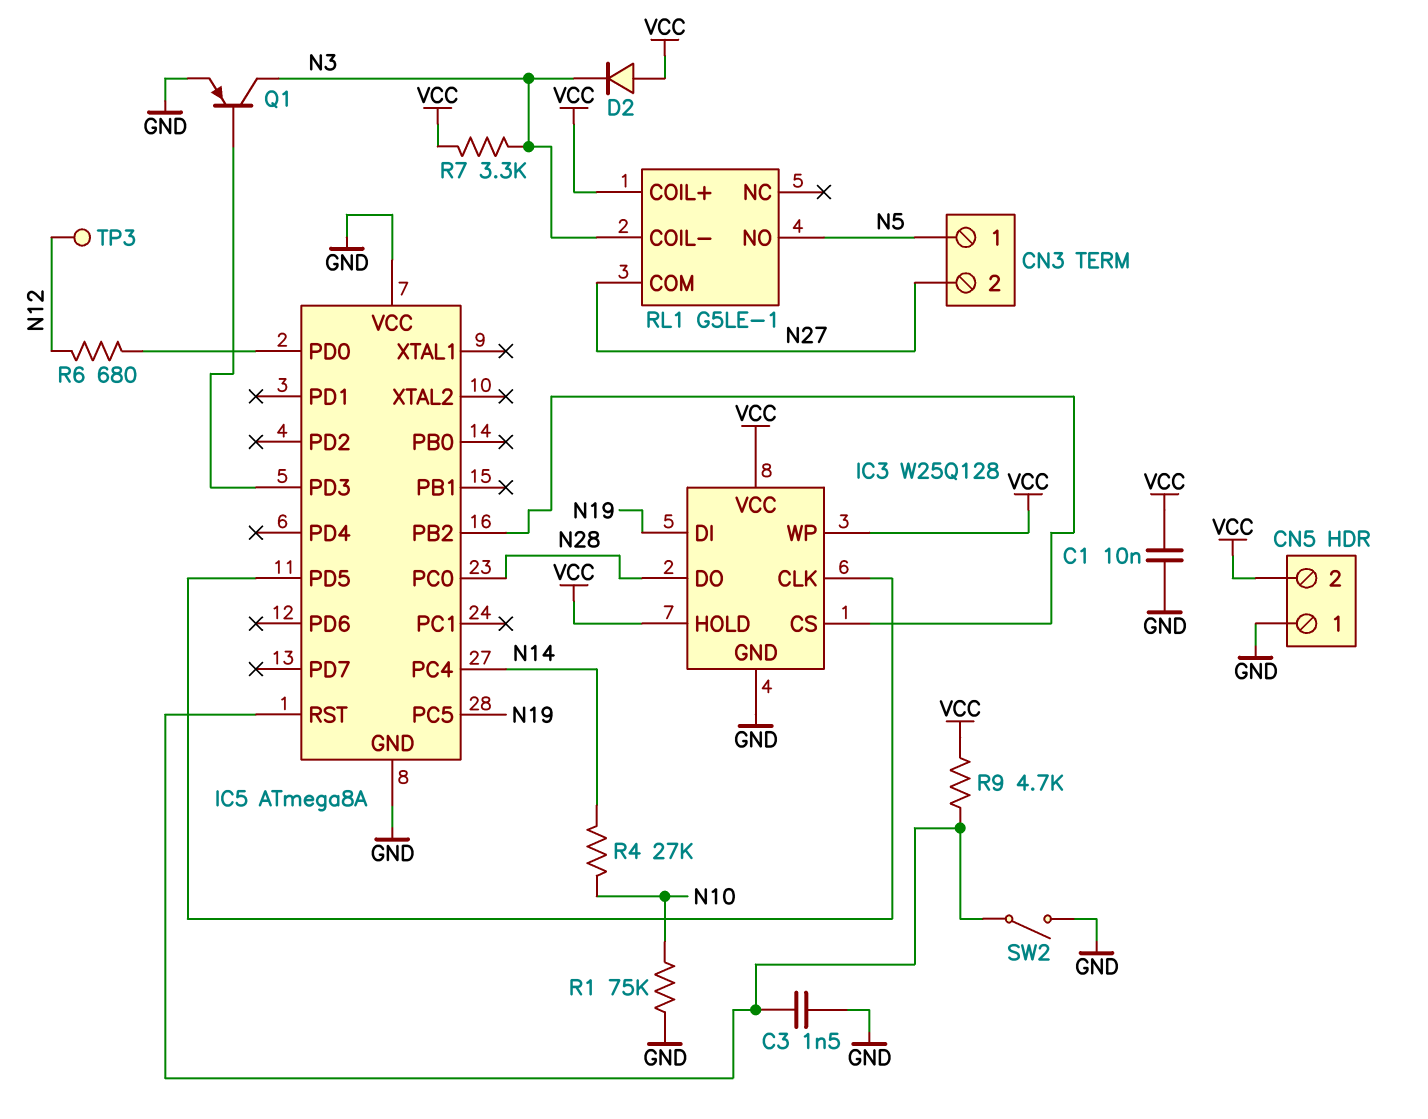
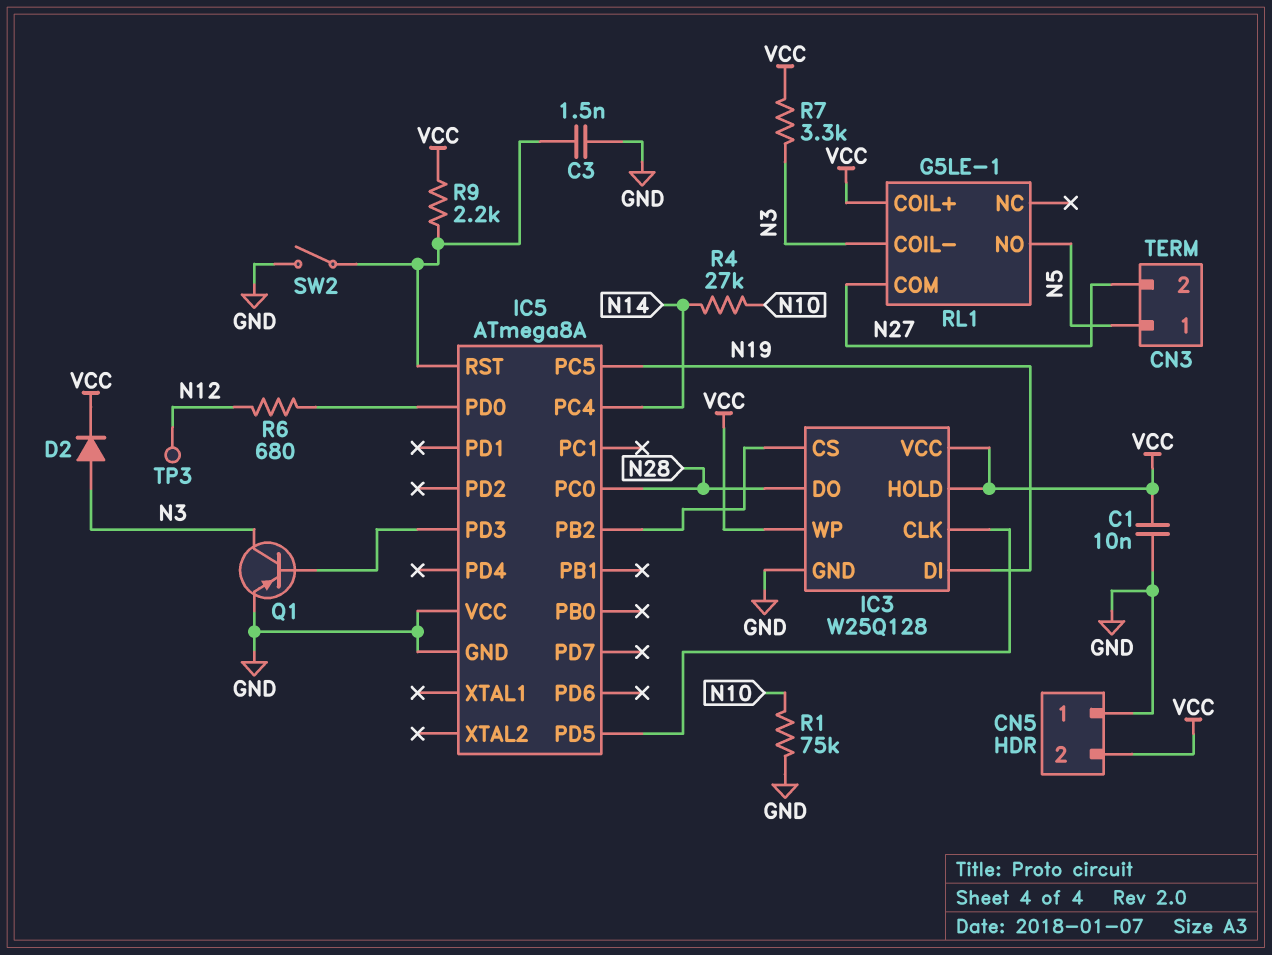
D2: diode (A VCC, K N3) -> diode (A N3, K VCC)
R9: 4.7k (IC5/RST, VCC) -> 2.2k (IC5/RST, VCC)

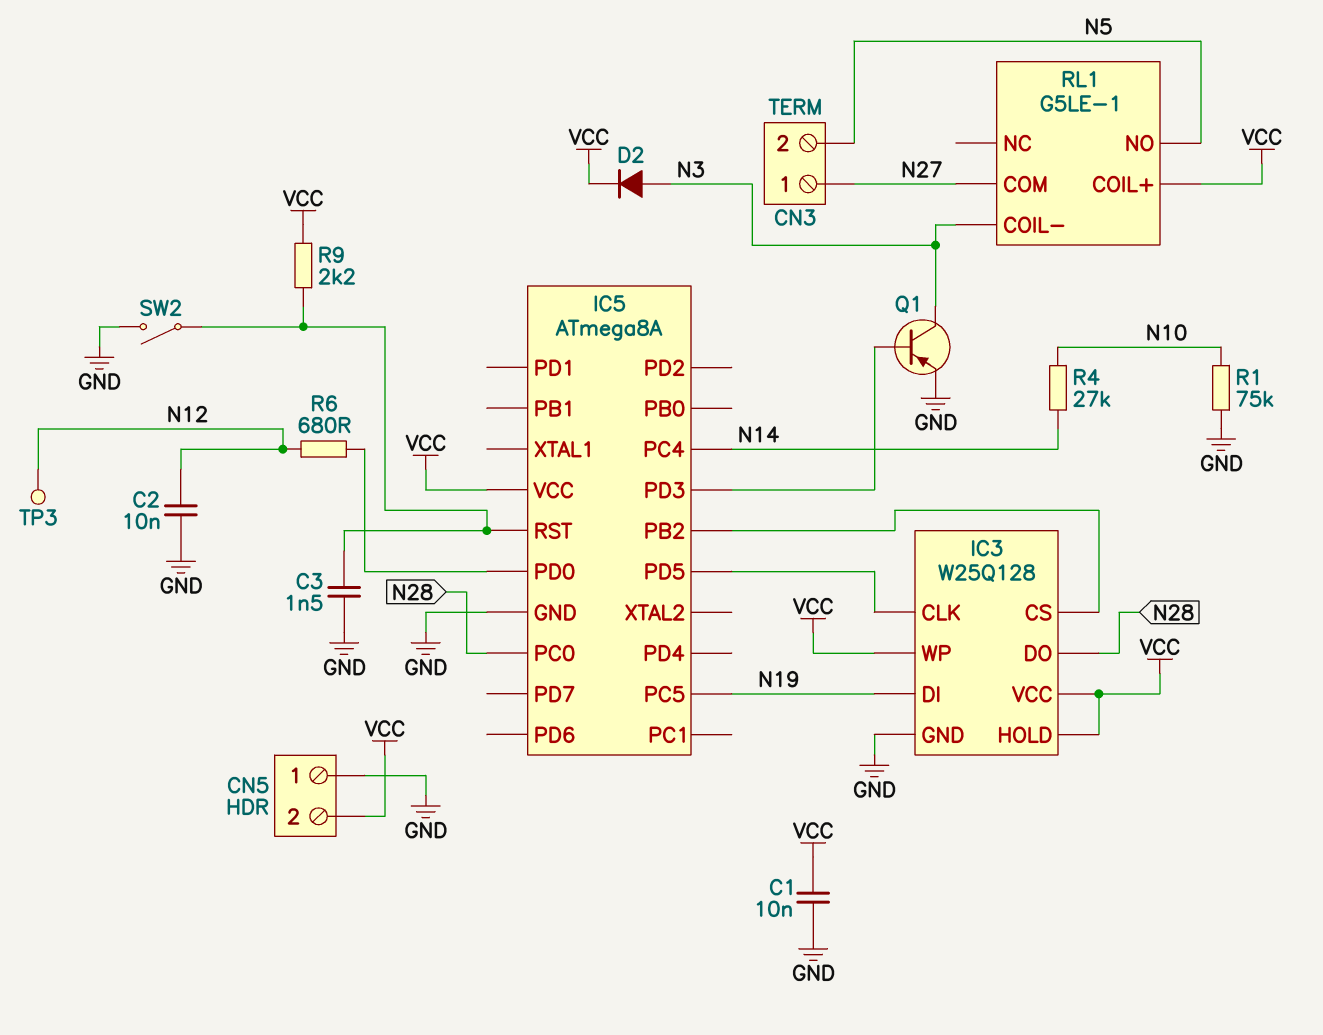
C2: none -> 10nF (GND, N12)
CN3 pin 1: N5 -> N27
CN3 pin 2: N27 -> N5
IC5 pin VCC: GND -> VCC
R7: 3.3k (N3, VCC) -> none

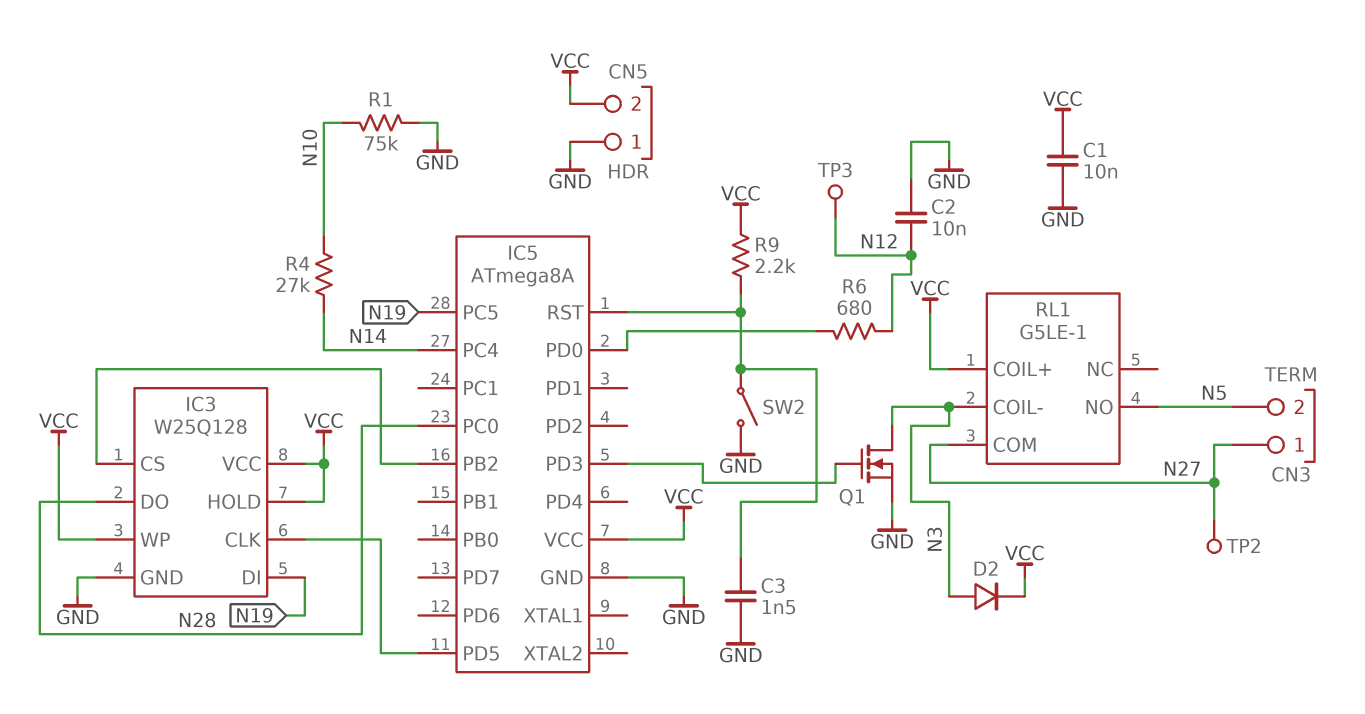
Q1: PNP (B IC5/PD3, C N3, E GND) -> NMOS (G IC5/PD3, D N3, S GND)
TP2: none -> test point (N27)

